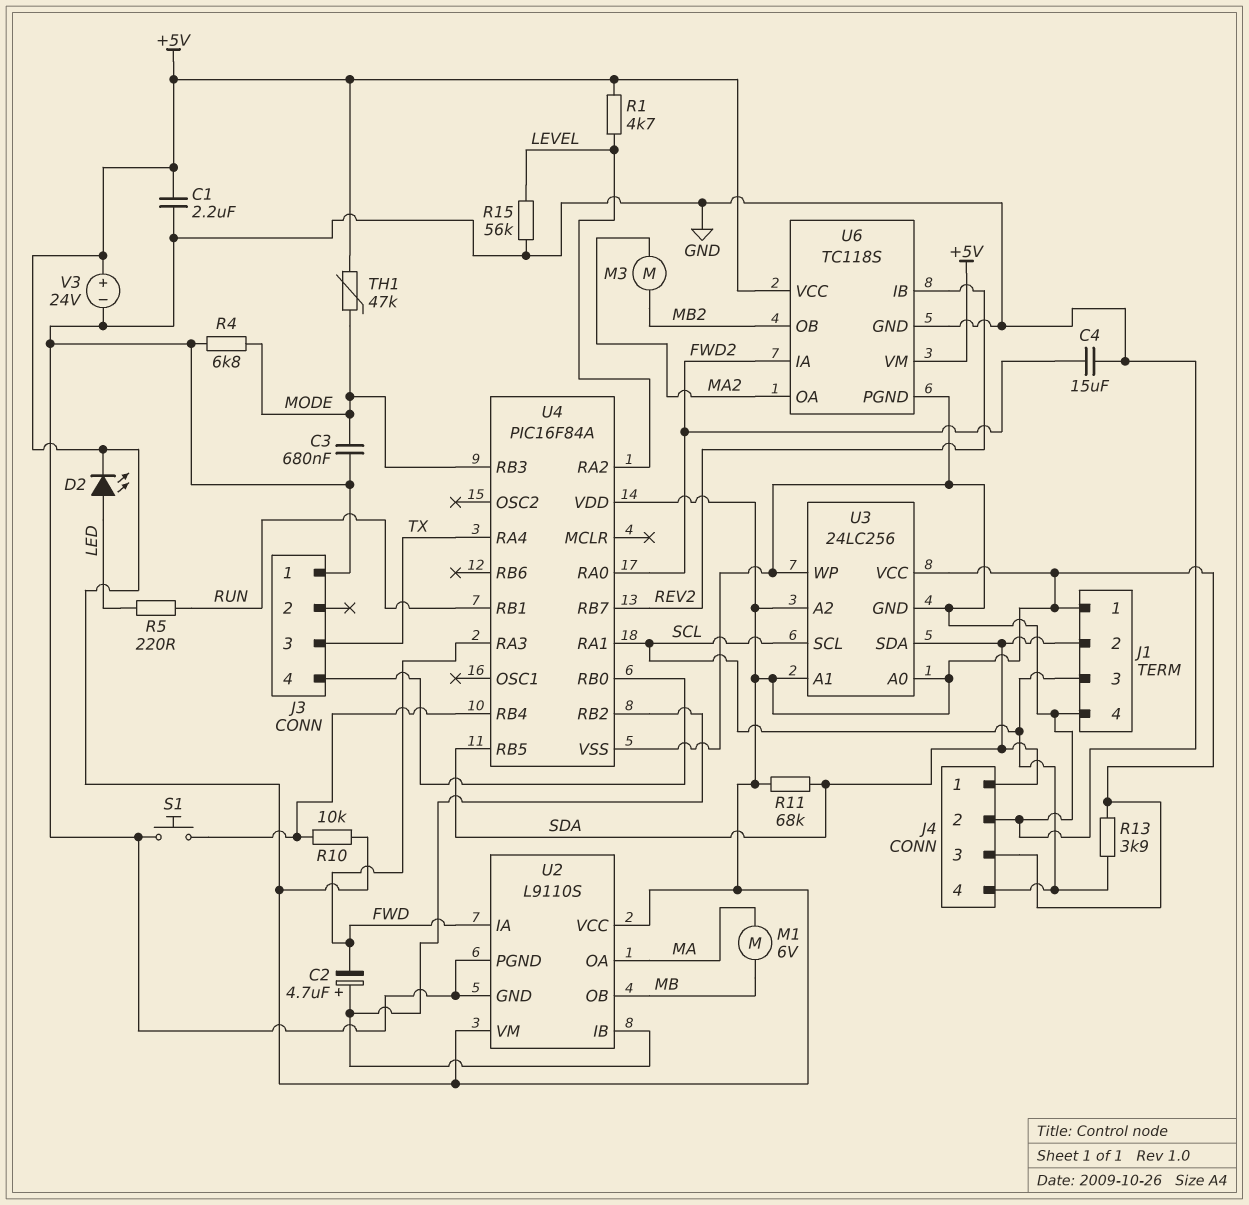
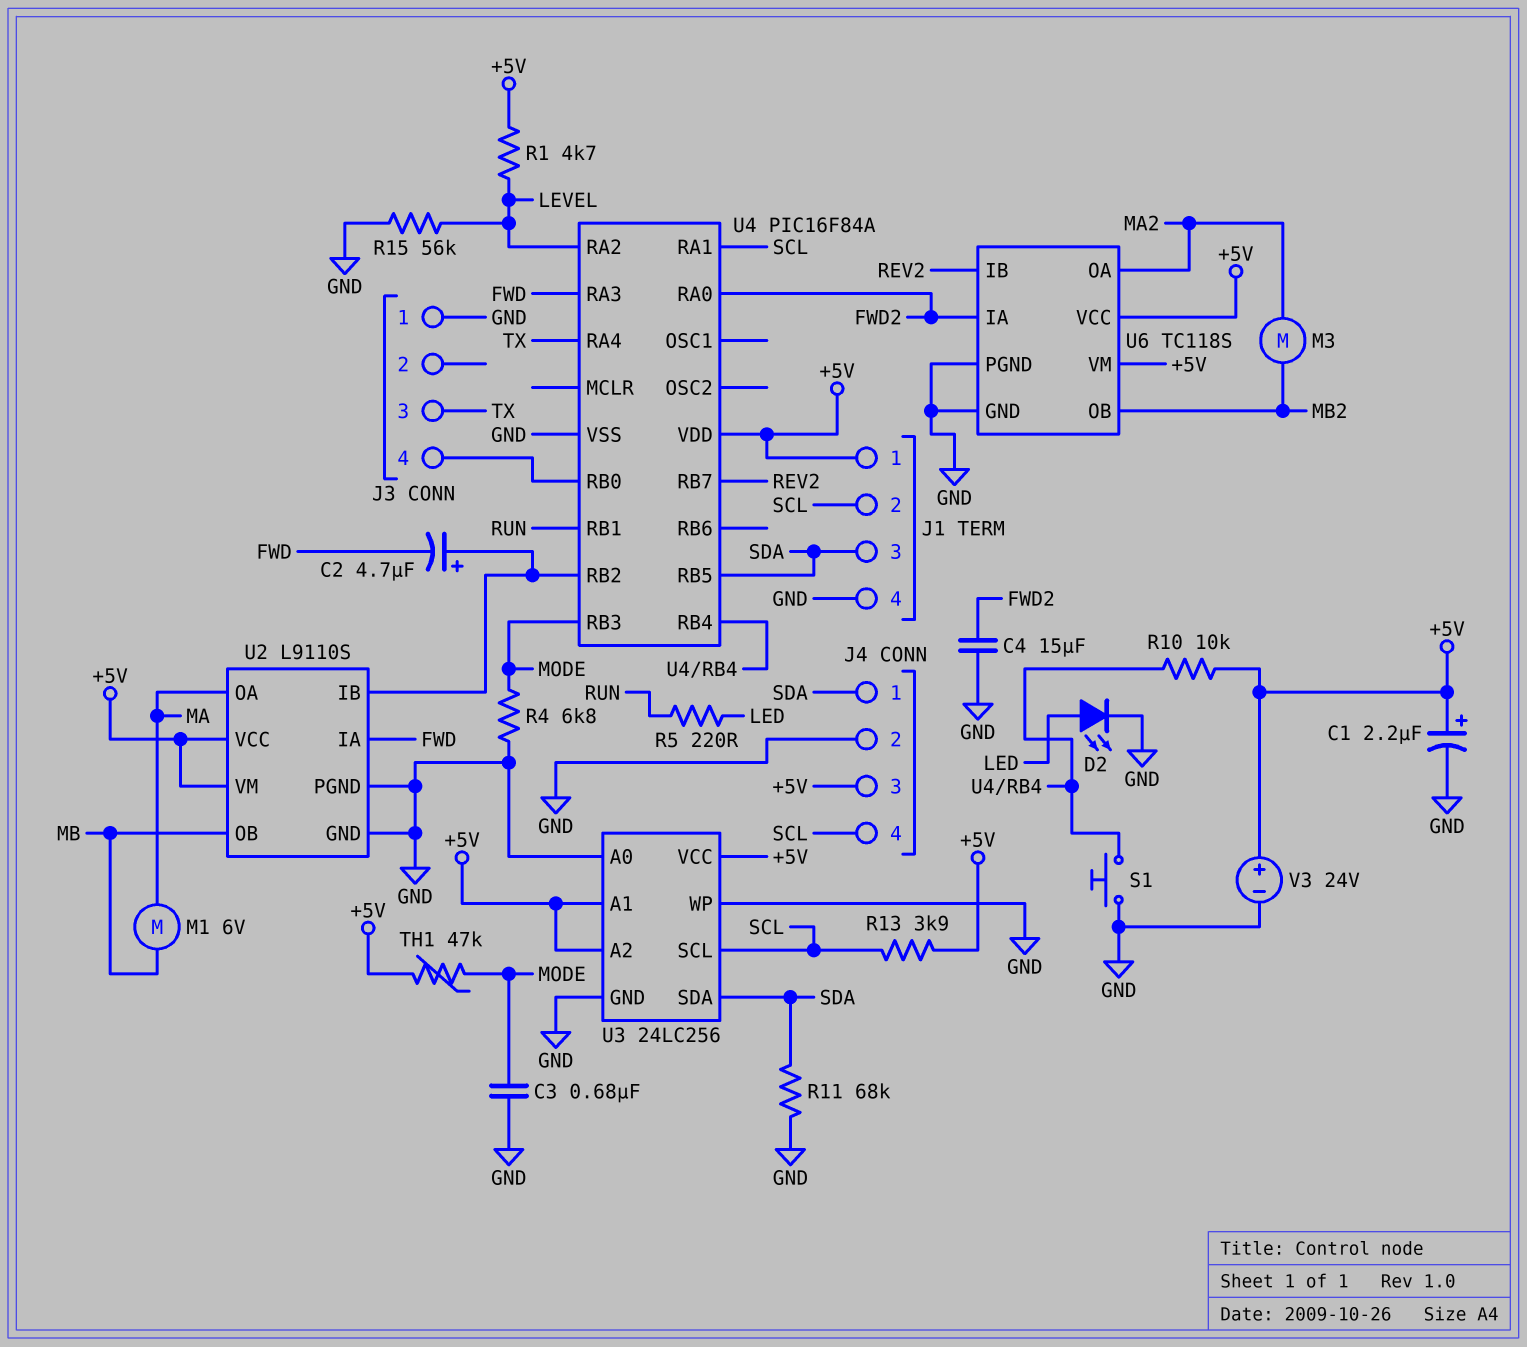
C1: 2.2uF (+5V, GND) -> 2.2uF (plus +5V, minus GND)
D2: LED (A LED, K +5V) -> LED (A LED, K GND)
J1 pin 2: SDA -> SCL
J1 pin 3: SCL -> SDA
R11: 68k (+5V, SDA) -> 68k (GND, SDA)
U3 pin A0: +5V -> GND

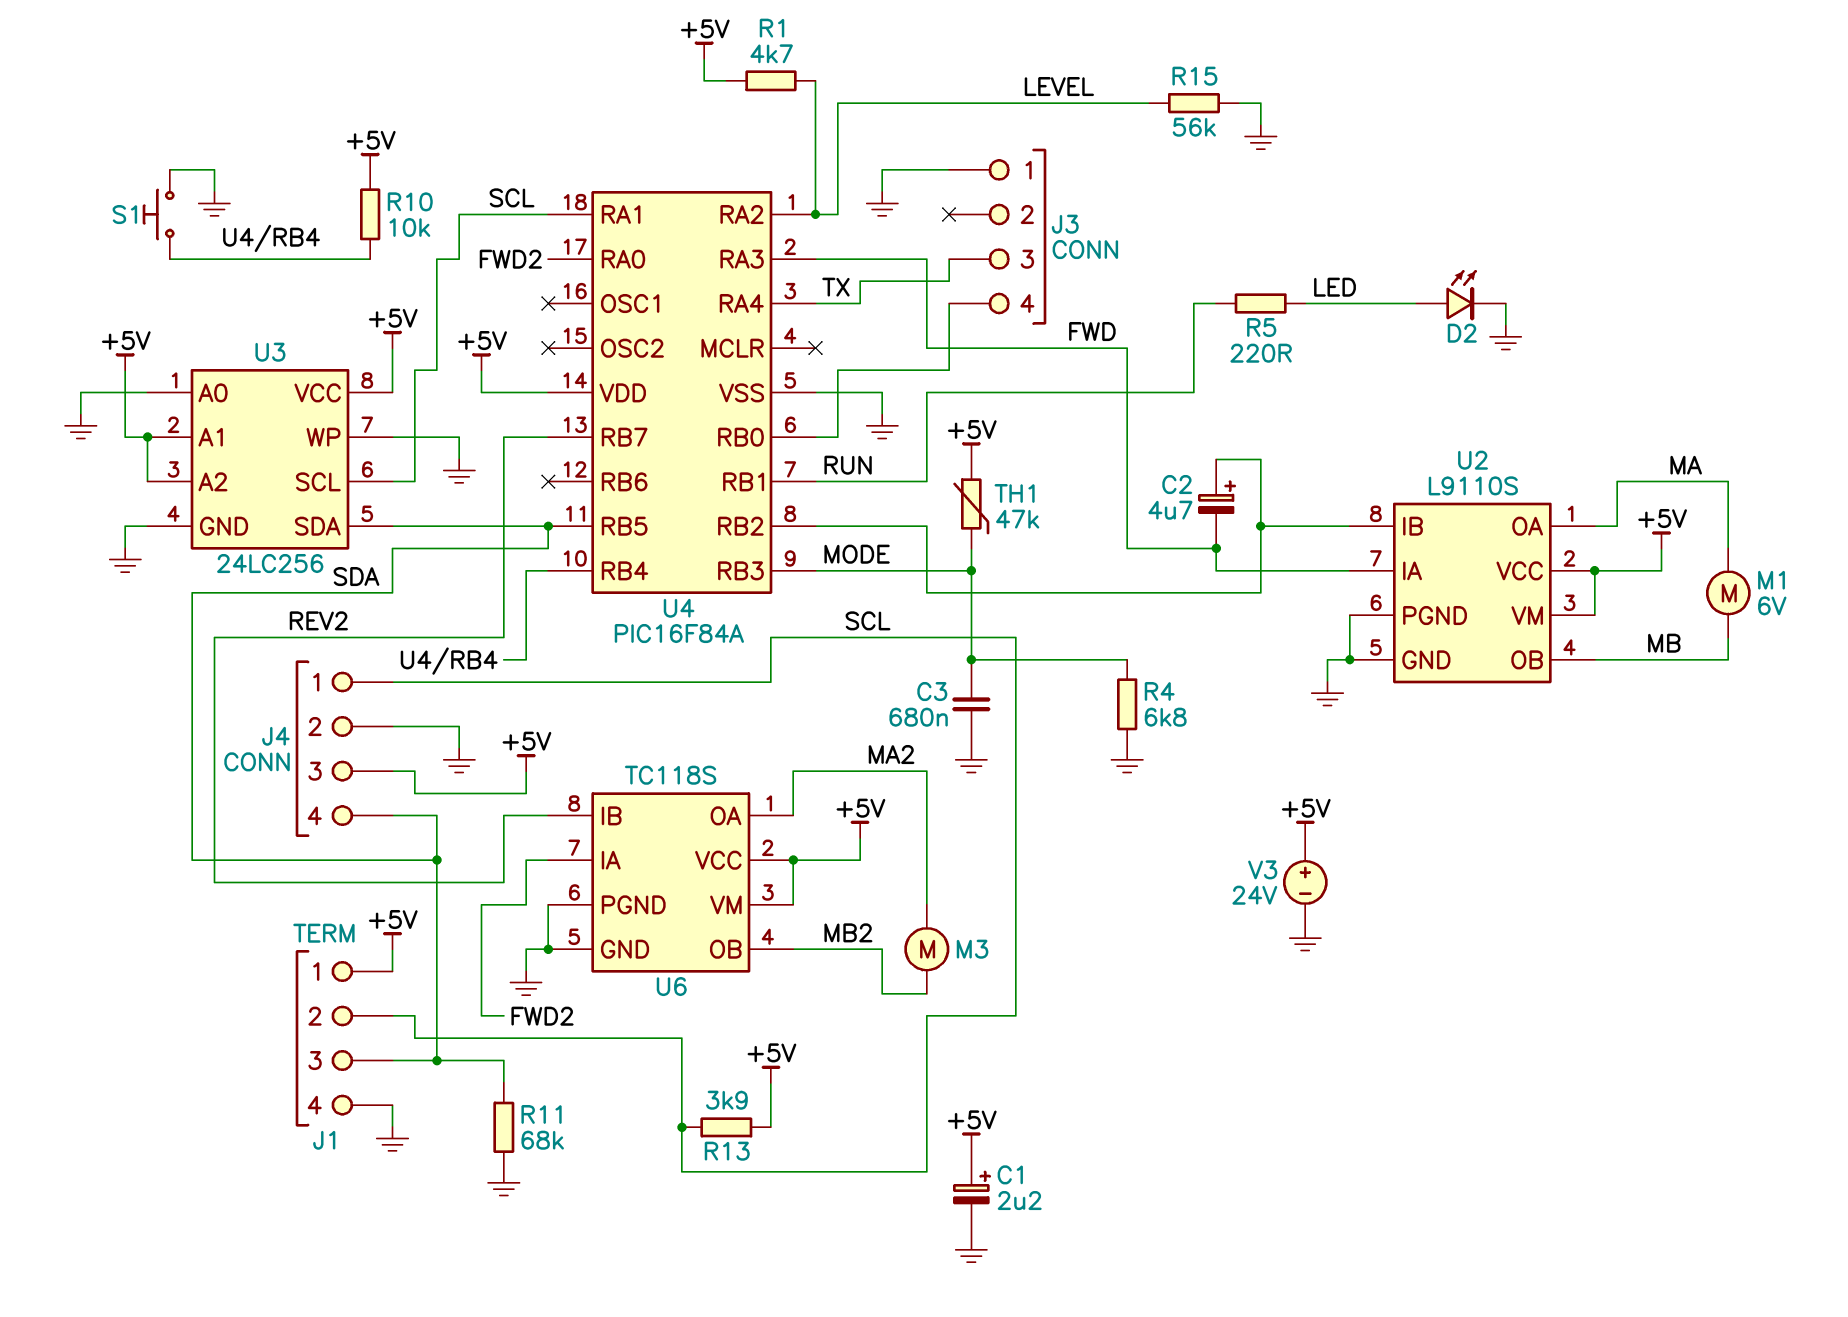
C4: 15uF (FWD2, GND) -> none
J4 pin 1: SDA -> SCL
J4 pin 4: SCL -> SDA

